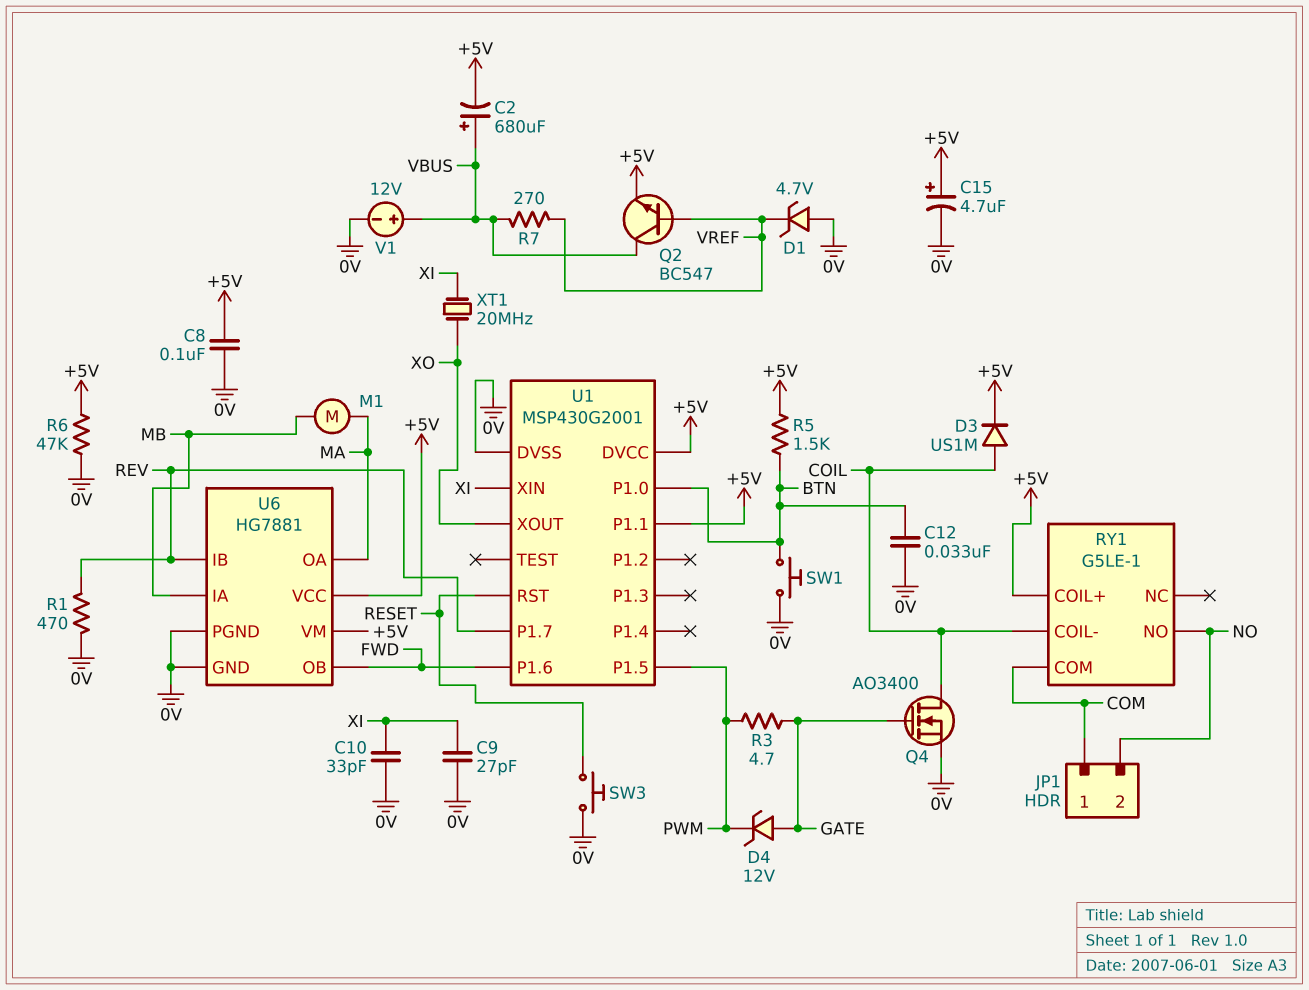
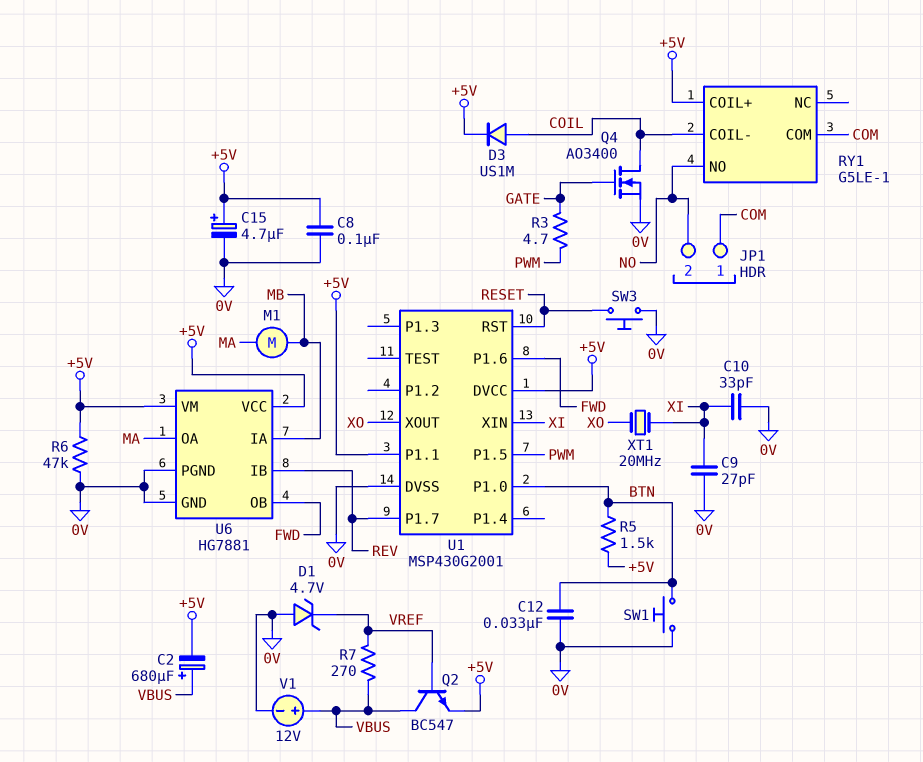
D4: zener 12V (A GATE, K PWM) -> none
R1: 470 (0V, REV) -> none

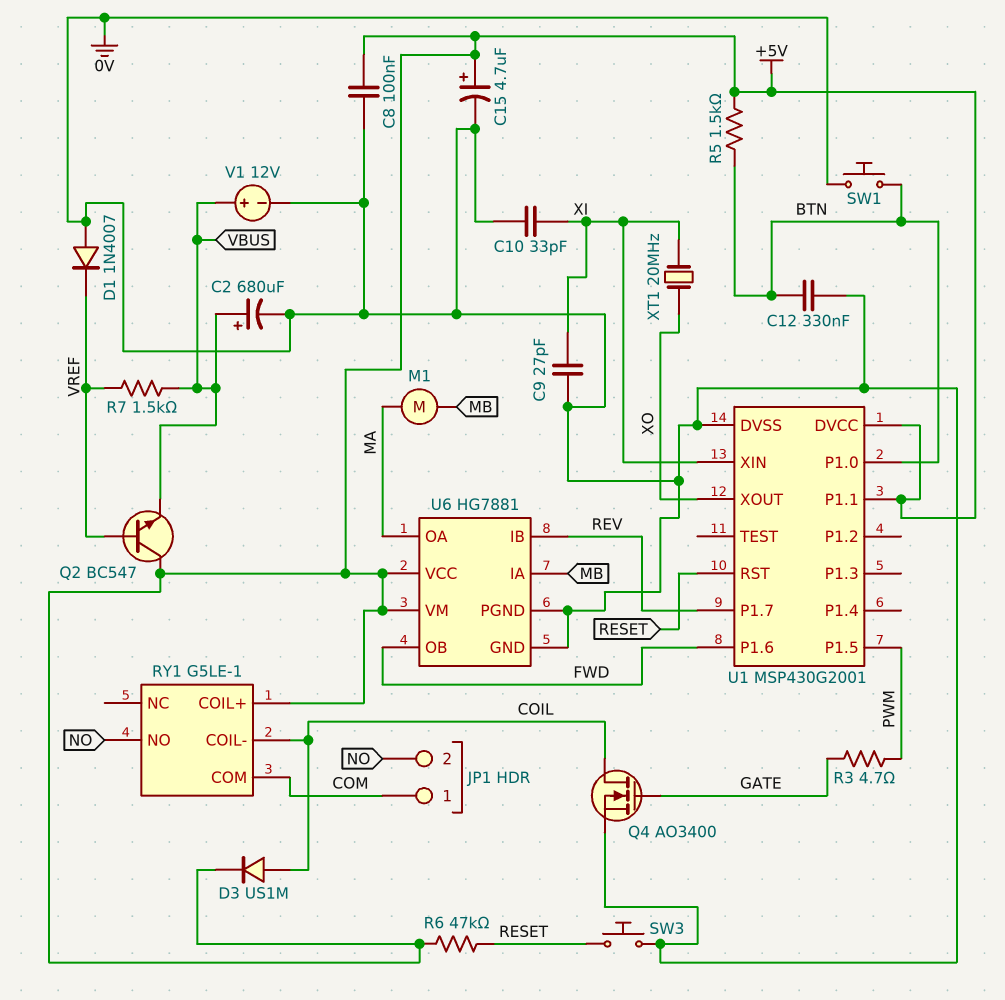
C2: 680uF (plus VBUS, minus +5V) -> 680uF (plus VBUS, minus 0V)
C12: 33nF (0V, BTN) -> 330nF (0V, BTN)
D1: zener 4.7V (A 0V, K VREF) -> diode 1N4007 (A 0V, K VREF)
Q2: NPN BC547 (B VREF, C VBUS, E +5V) -> NPN BC547 (B VREF, C +5V, E VBUS)
R6: 47k (+5V, 0V) -> 47k (+5V, RESET)
R7: 270 (VBUS, VREF) -> 1.5k (VBUS, VREF)

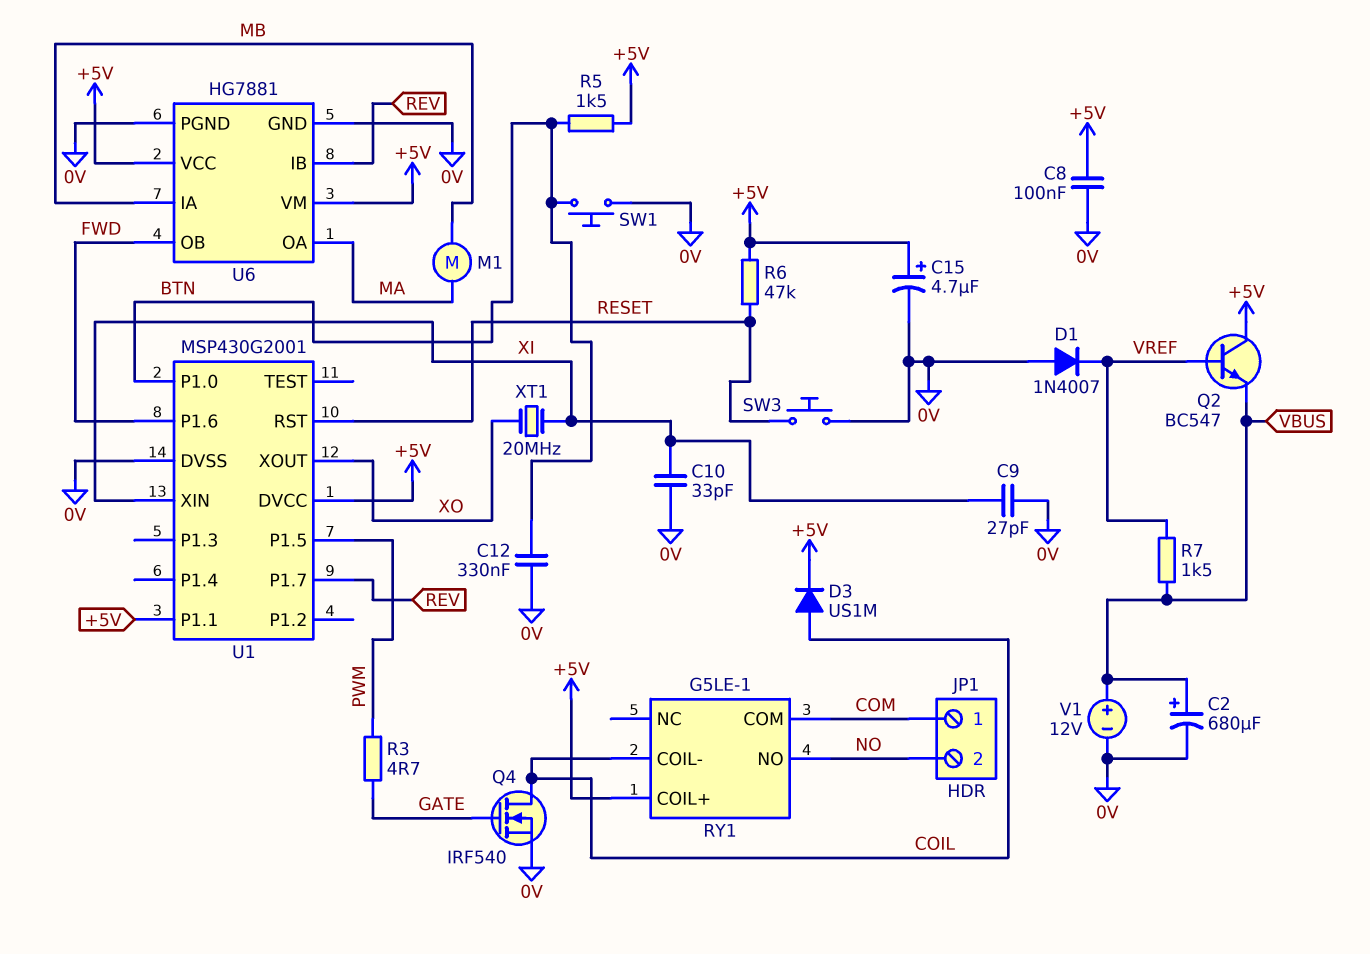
Q4: NMOS AO3400 (G GATE, D COIL, S 0V) -> NMOS IRF540 (G GATE, D COIL, S 0V)

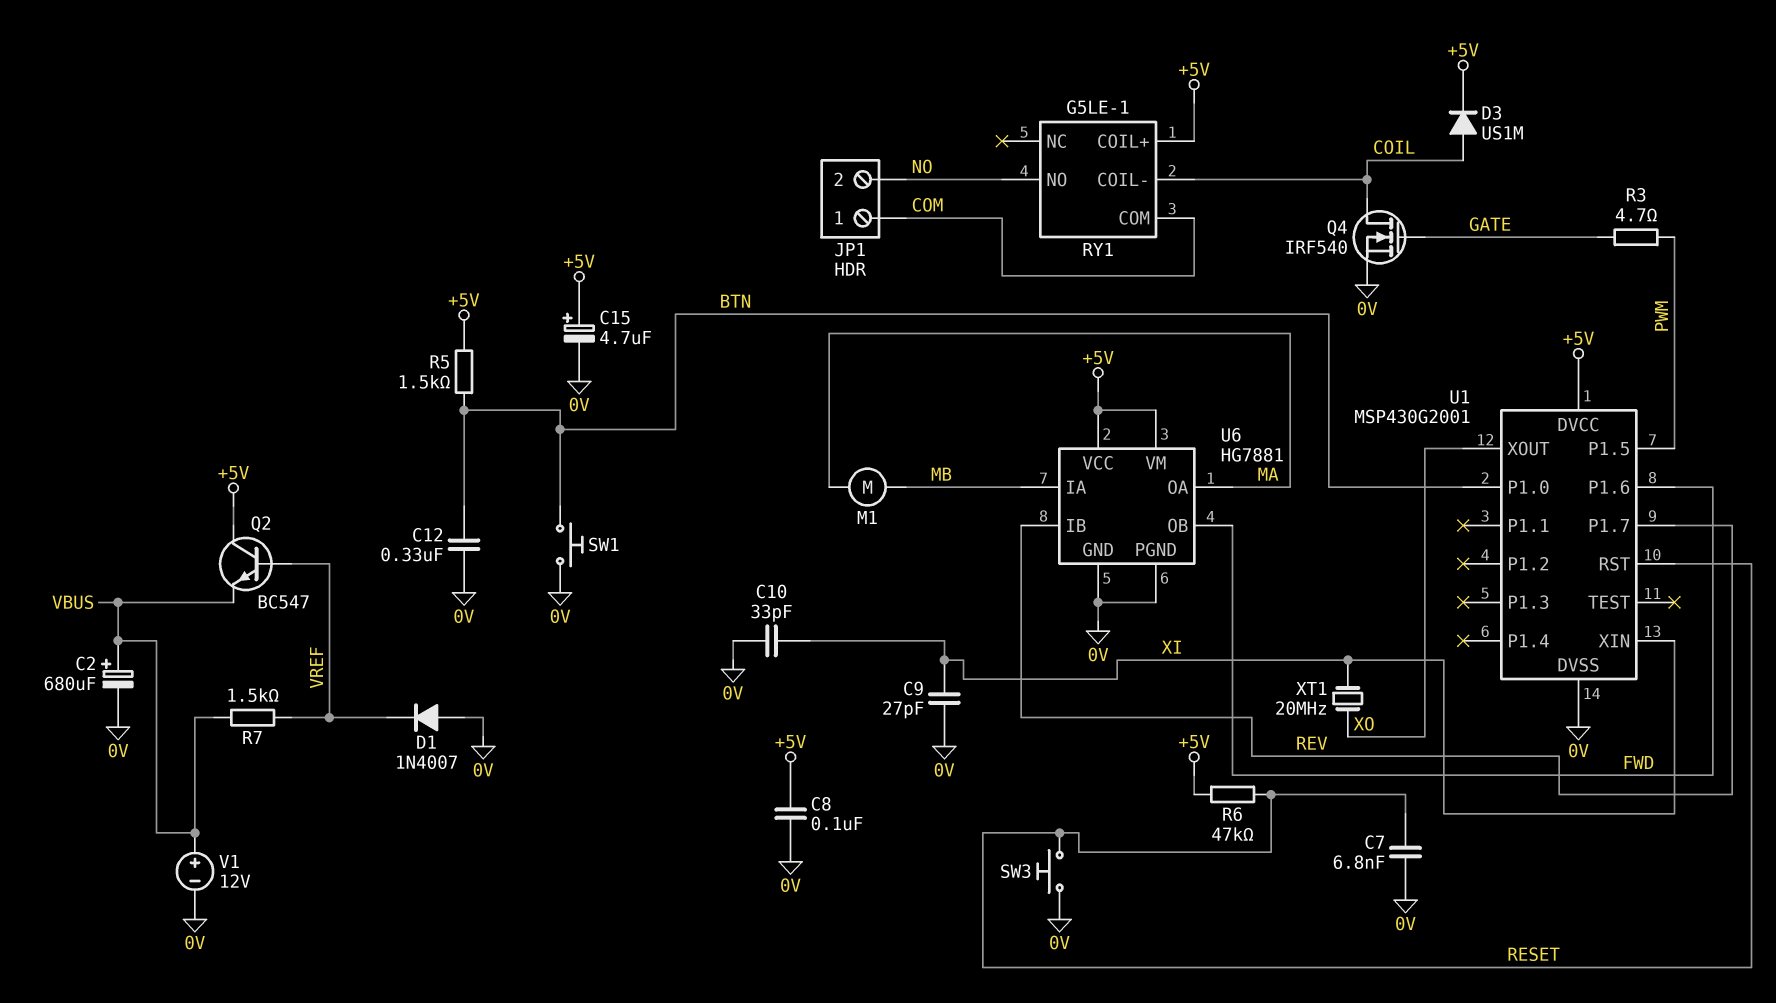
C7: none -> 6.8nF (0V, RESET)
U1 pin P1.1: +5V -> none

